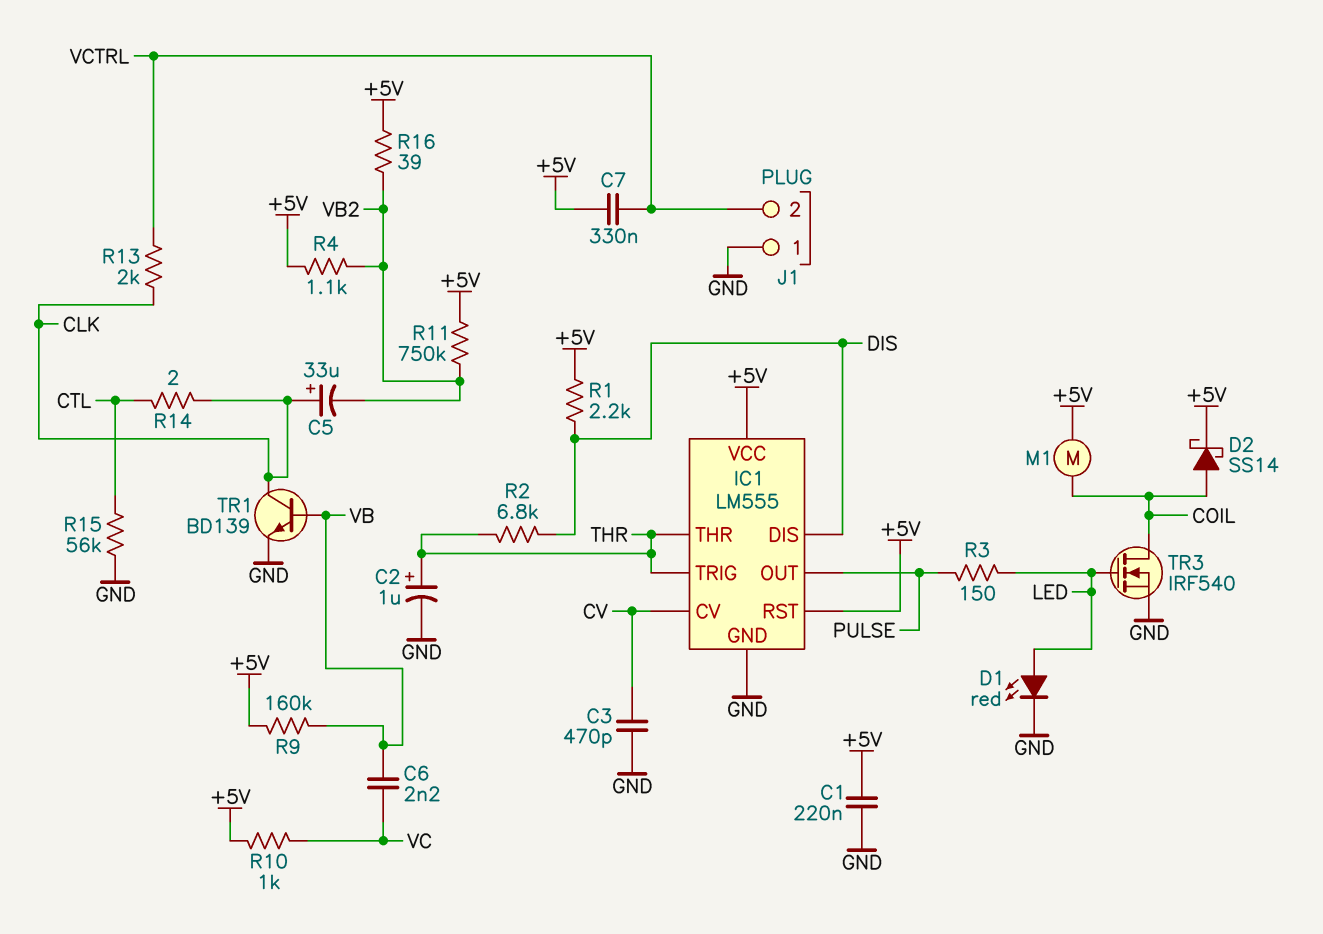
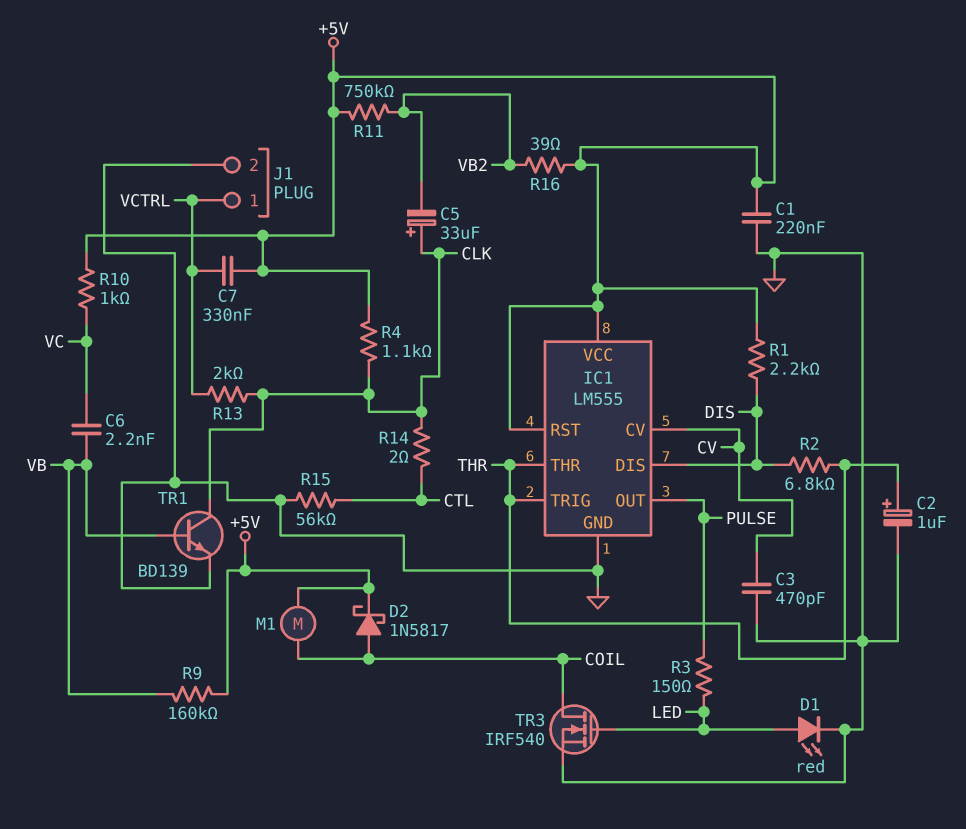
D2: schottky SS14 (A COIL, K +5V) -> schottky 1N5817 (A COIL, K +5V)
J1 pin 1: GND -> VCTRL
J1 pin 2: VCTRL -> GND
R4: 1.1k (+5V, VB2) -> 1.1k (+5V, CLK)

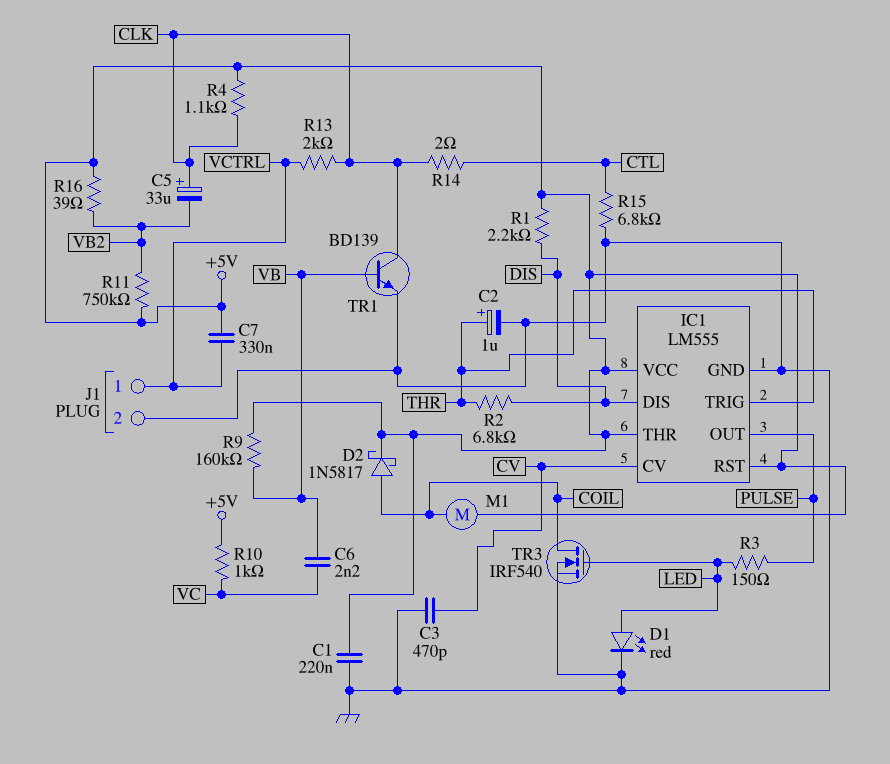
IC1 pin THR: THR -> +5V
R15: 56k (CTL, GND) -> 6.8k (CTL, GND)

